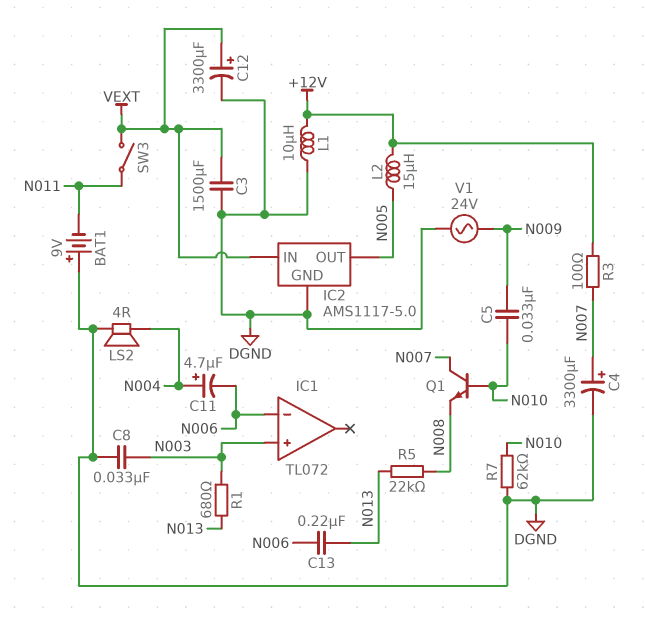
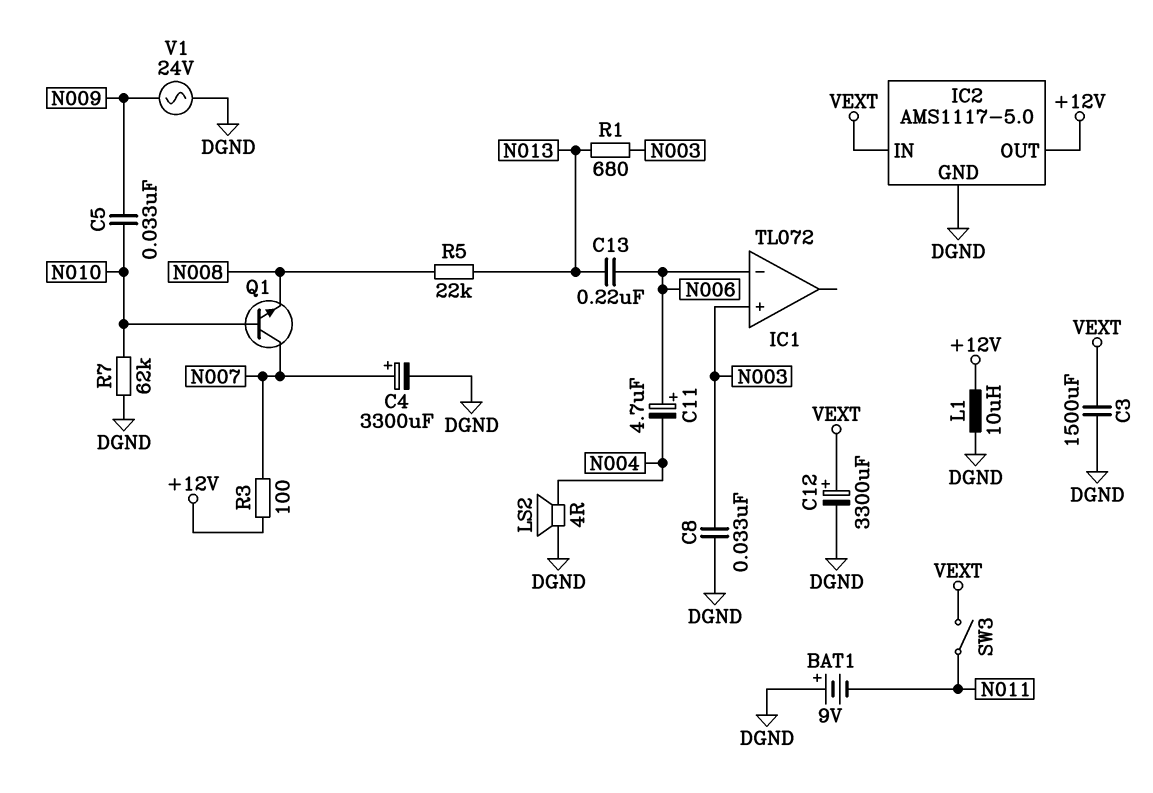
C11: 4.7uF (plus N004, minus N006) -> 4.7uF (plus N006, minus N004)
IC2 pin OUT: N005 -> +12V
L2: 15uH (+12V, N005) -> none

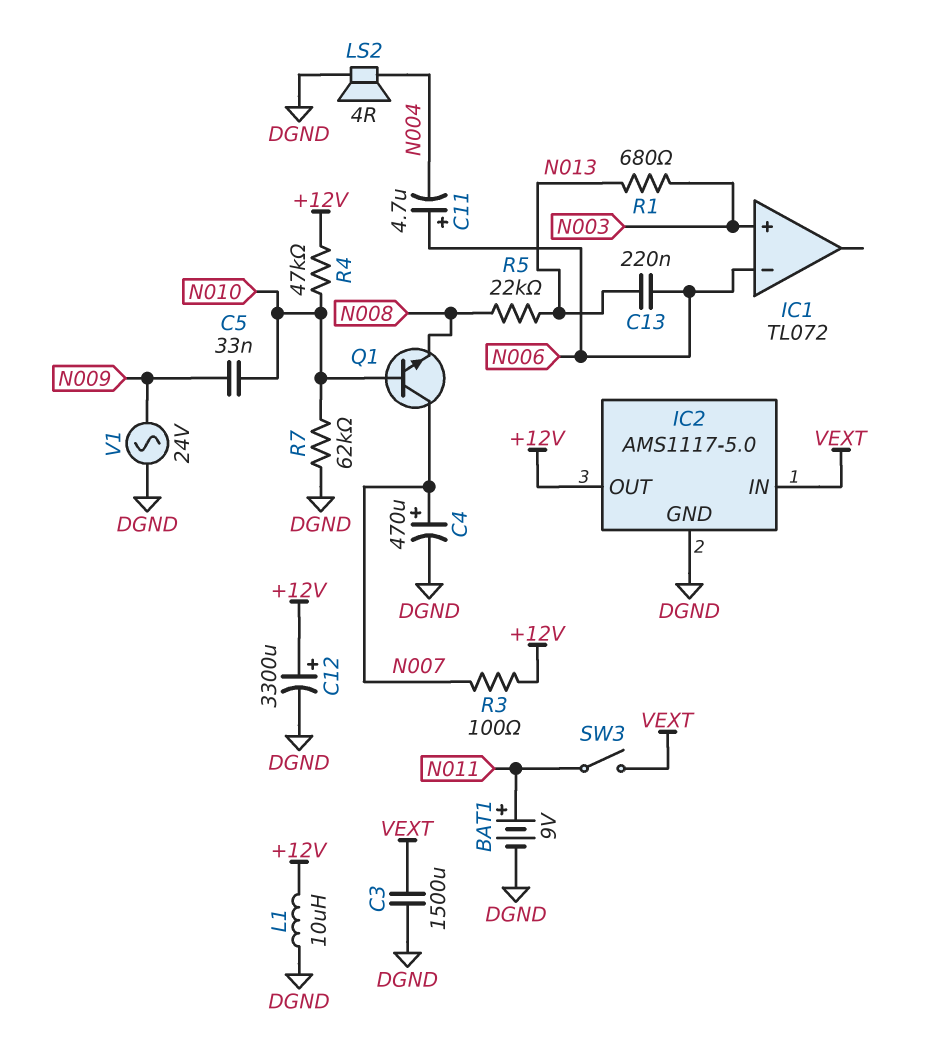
BAT1: 9V (plus DGND, minus N011) -> 9V (plus N011, minus DGND)
C4: 3300uF (plus N007, minus DGND) -> 470uF (plus N007, minus DGND)
C8: 33nF (DGND, N003) -> none
C12: 3300uF (plus VEXT, minus DGND) -> 3300uF (plus +12V, minus DGND)
R4: none -> 47k (+12V, N010)

